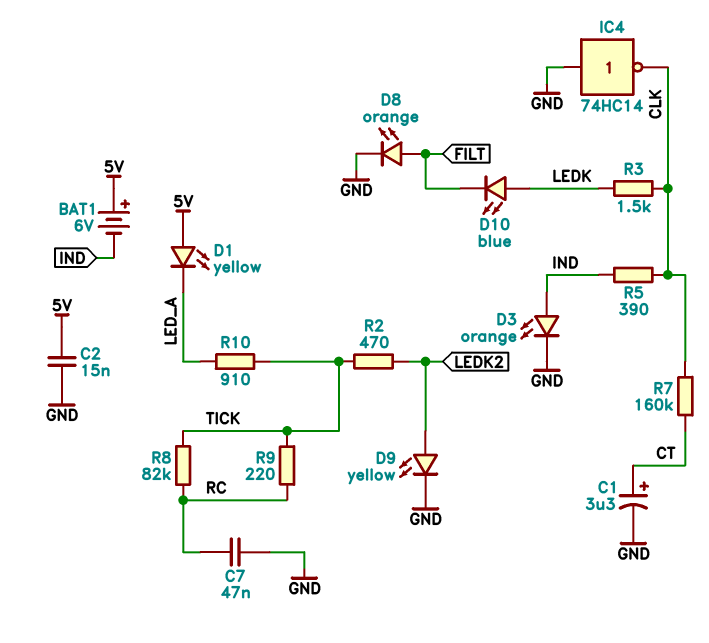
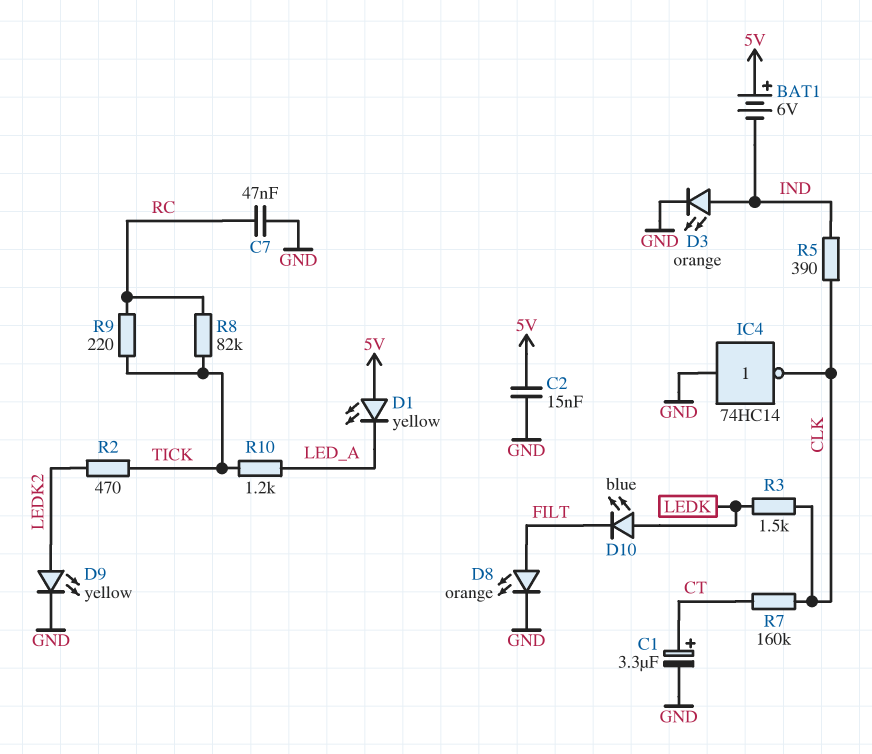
R10: 910 (LED_A, TICK) -> 1.2k (LED_A, TICK)

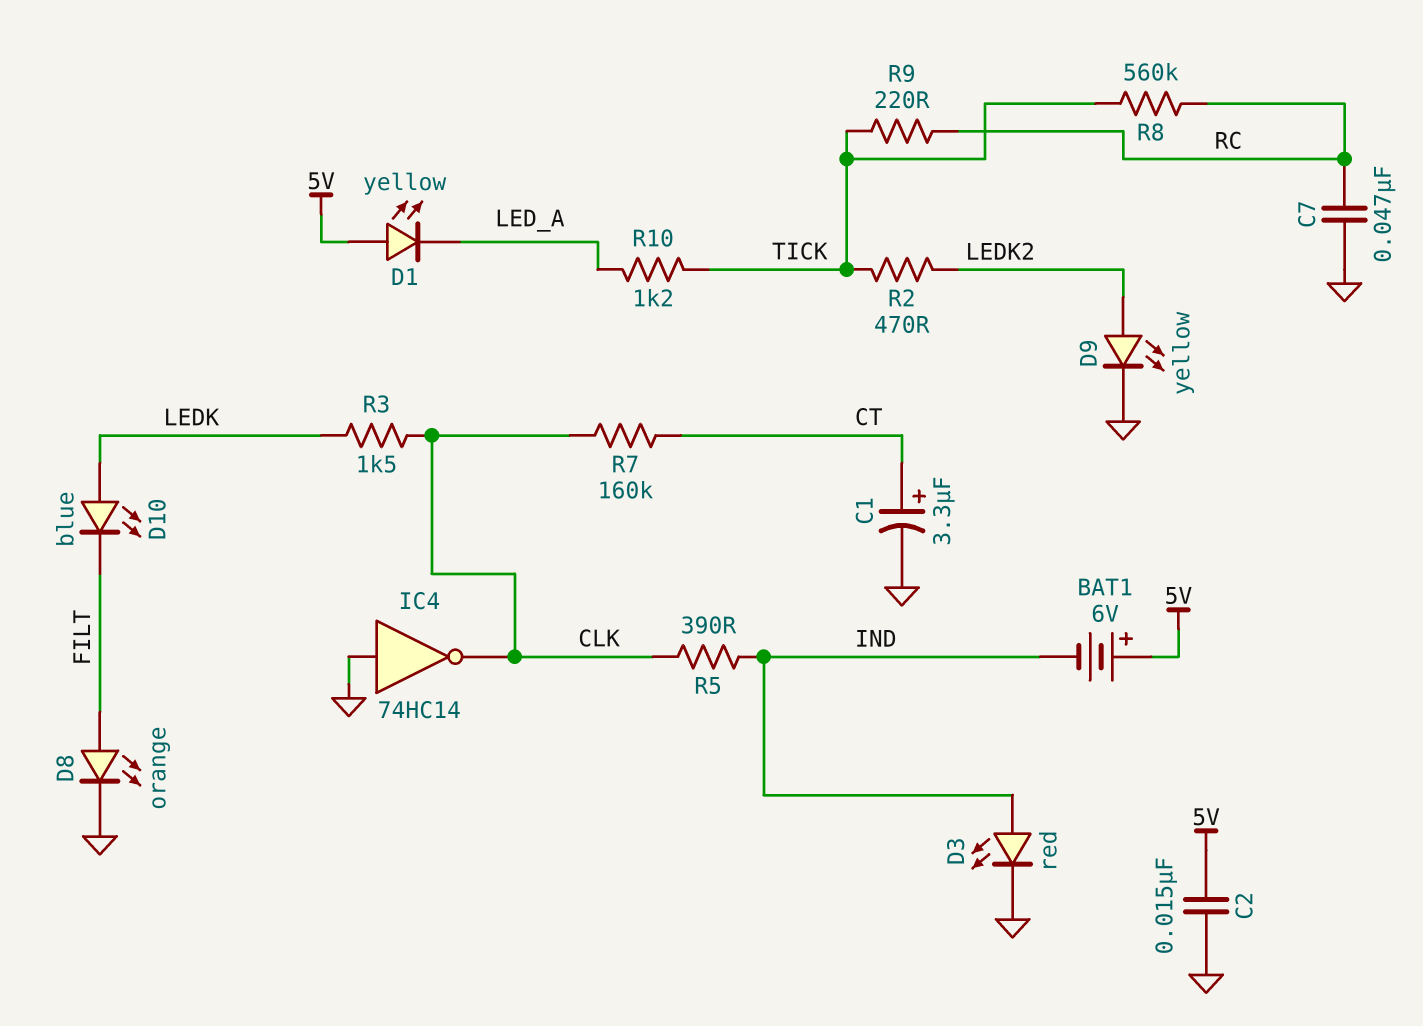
D3: LED orange (A IND, K GND) -> LED red (A IND, K GND)
R8: 82k (RC, TICK) -> 560k (RC, TICK)

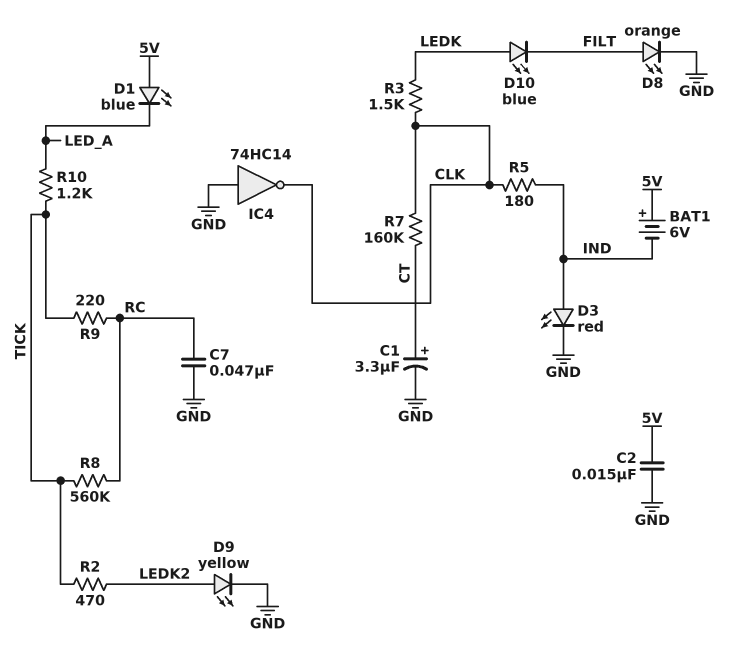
D1: LED yellow (A 5V, K LED_A) -> LED blue (A 5V, K LED_A)
R5: 390 (CLK, IND) -> 180 (CLK, IND)

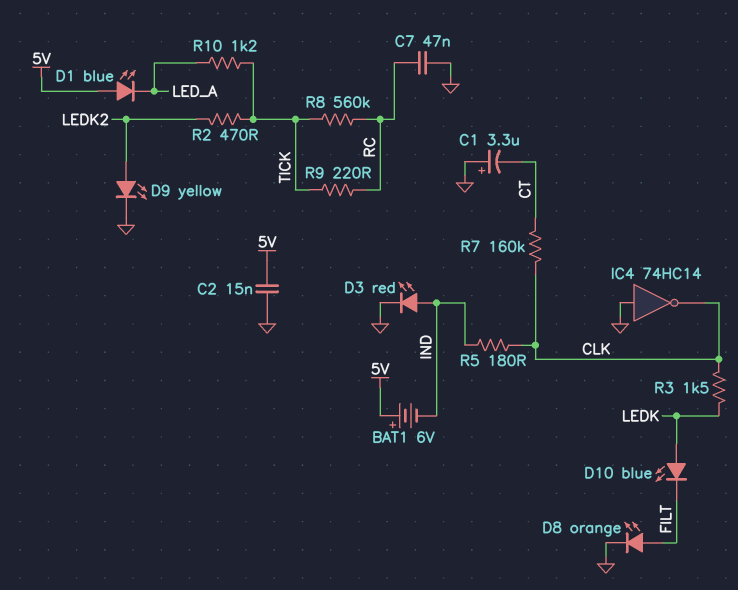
C1: 3.3uF (plus CT, minus GND) -> 3.3uF (plus GND, minus CT)

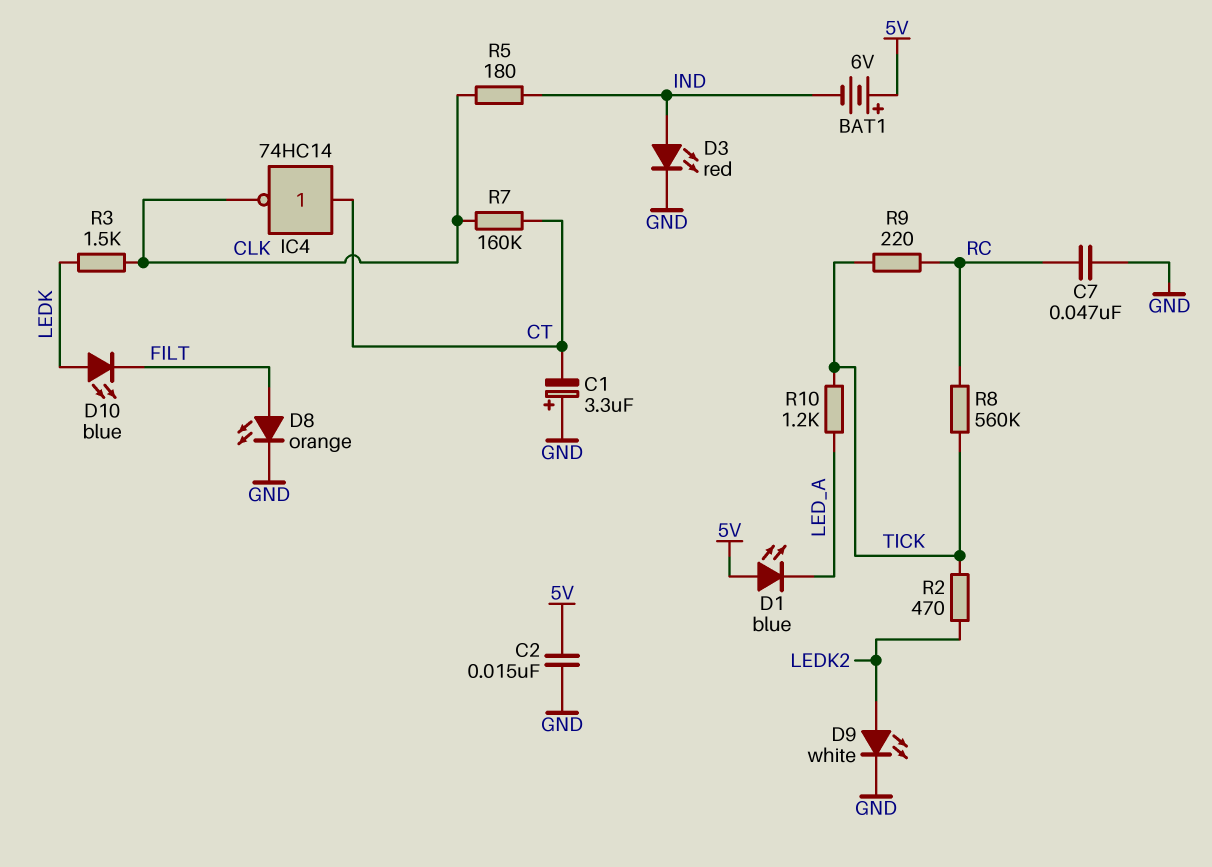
D9: LED yellow (A LEDK2, K GND) -> LED white (A LEDK2, K GND)
IC4: NOT 74HC14 (in GND, out CLK) -> NOT 74HC14 (in CT, out CLK)

